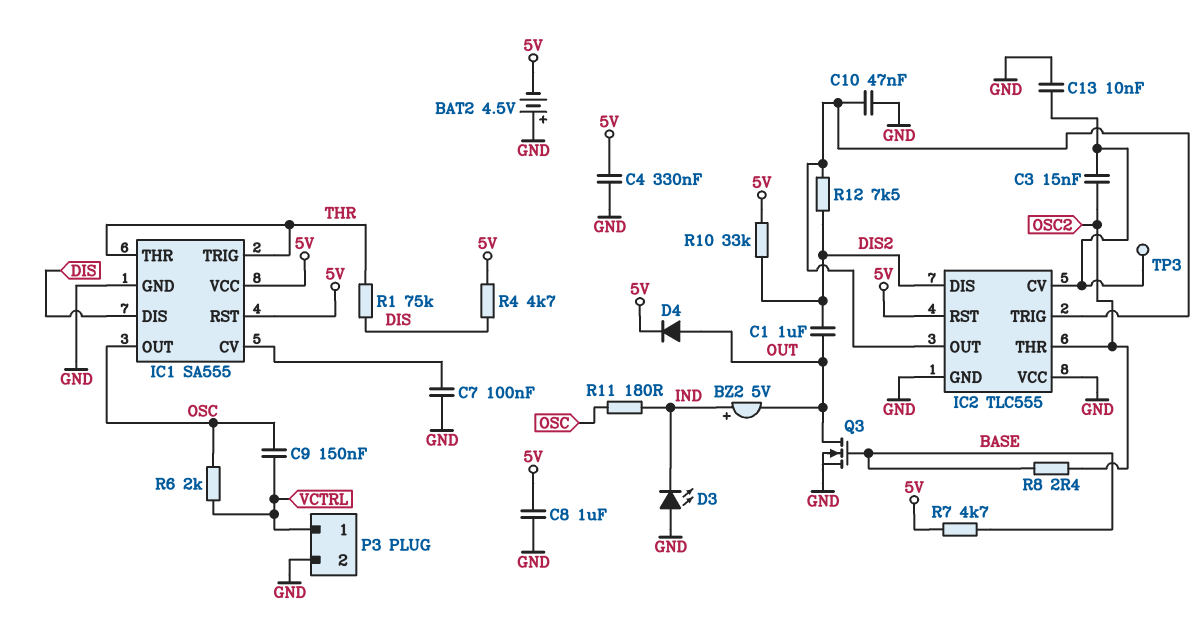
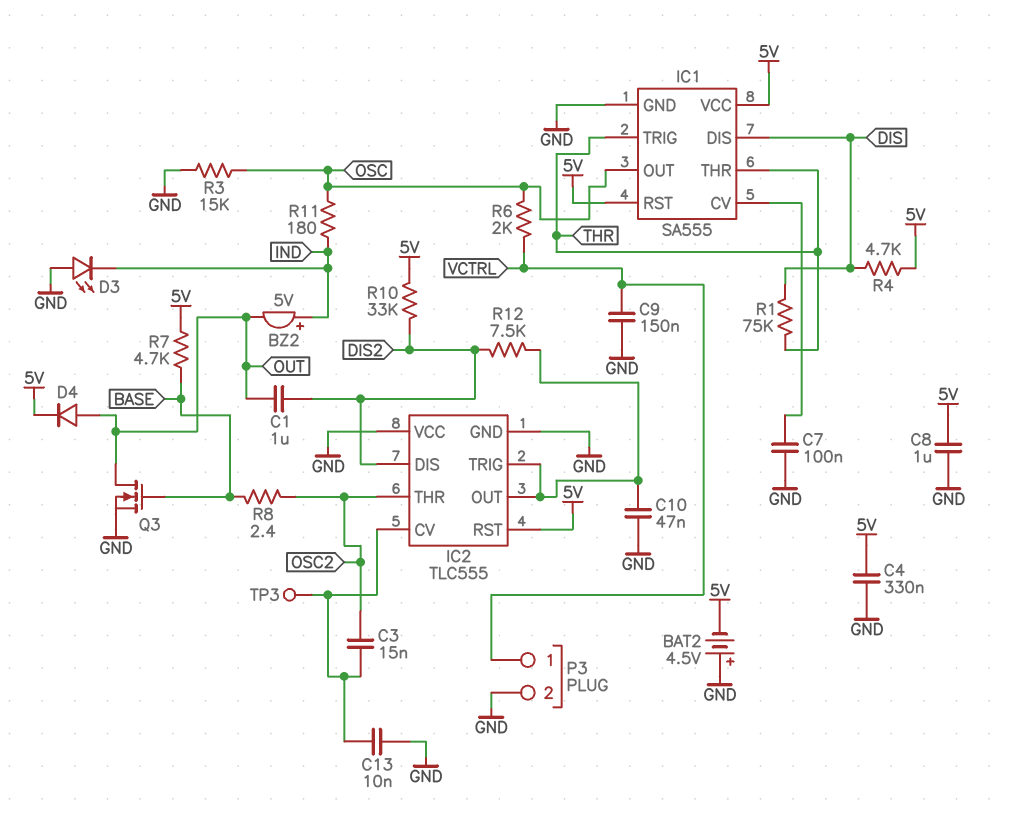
C9: 150nF (OSC, VCTRL) -> 150nF (GND, VCTRL)
R3: none -> 15k (GND, OSC)

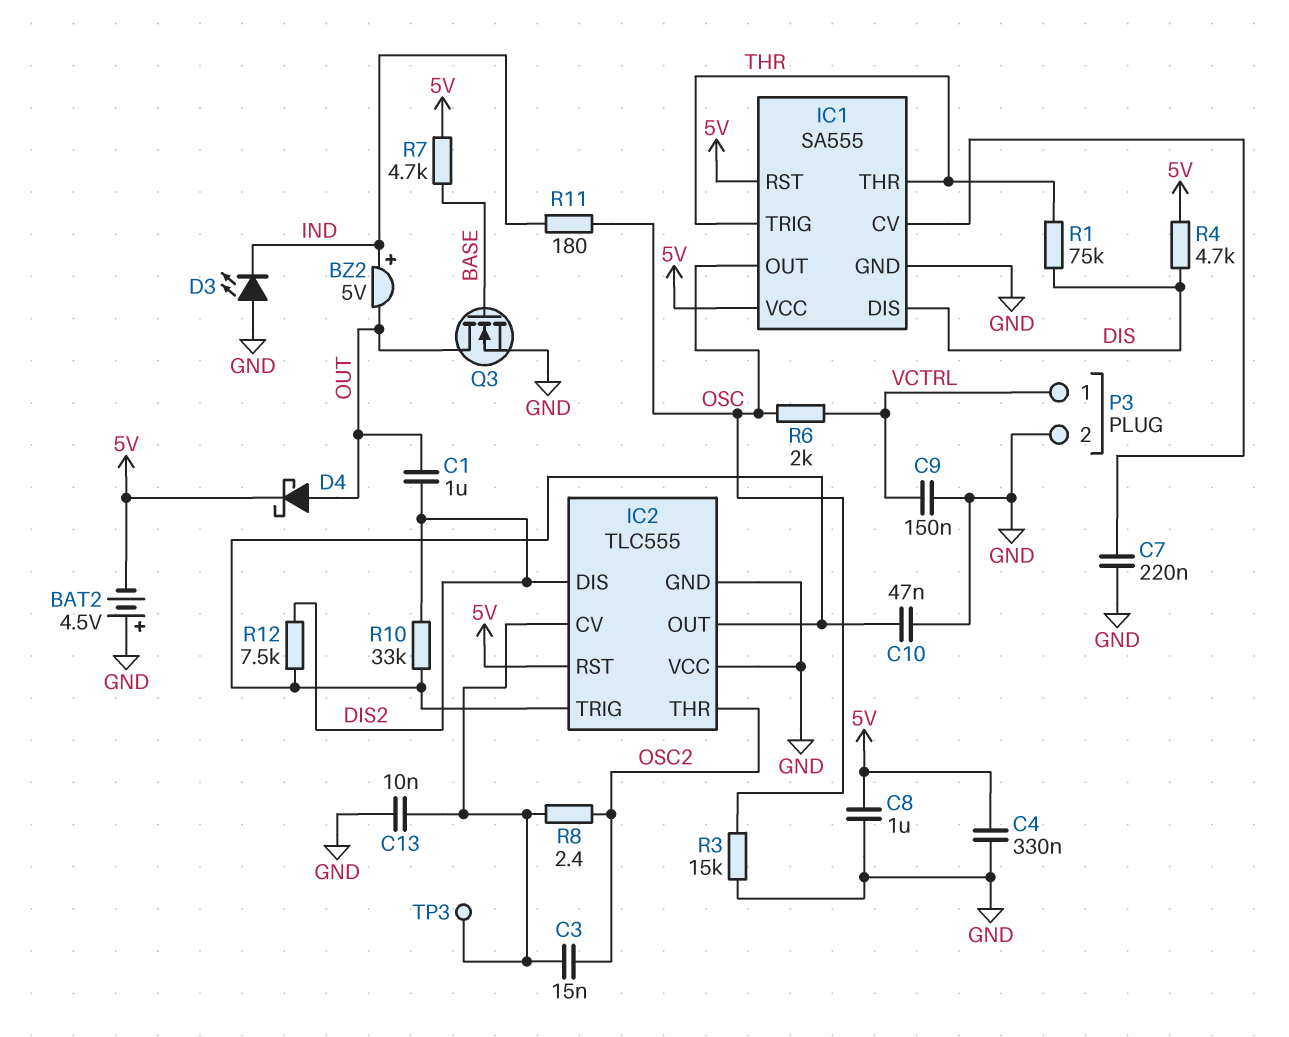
C7: 100nF (GND, IC1/CV) -> 220nF (GND, IC1/CV)
D4: diode (A OUT, K 5V) -> schottky (A OUT, K 5V)
R8: 2.4 (BASE, OSC2) -> 2.4 (IC2/CV, OSC2)
R10: 33k (5V, DIS2) -> 33k (DIS2, IC2/OUT)

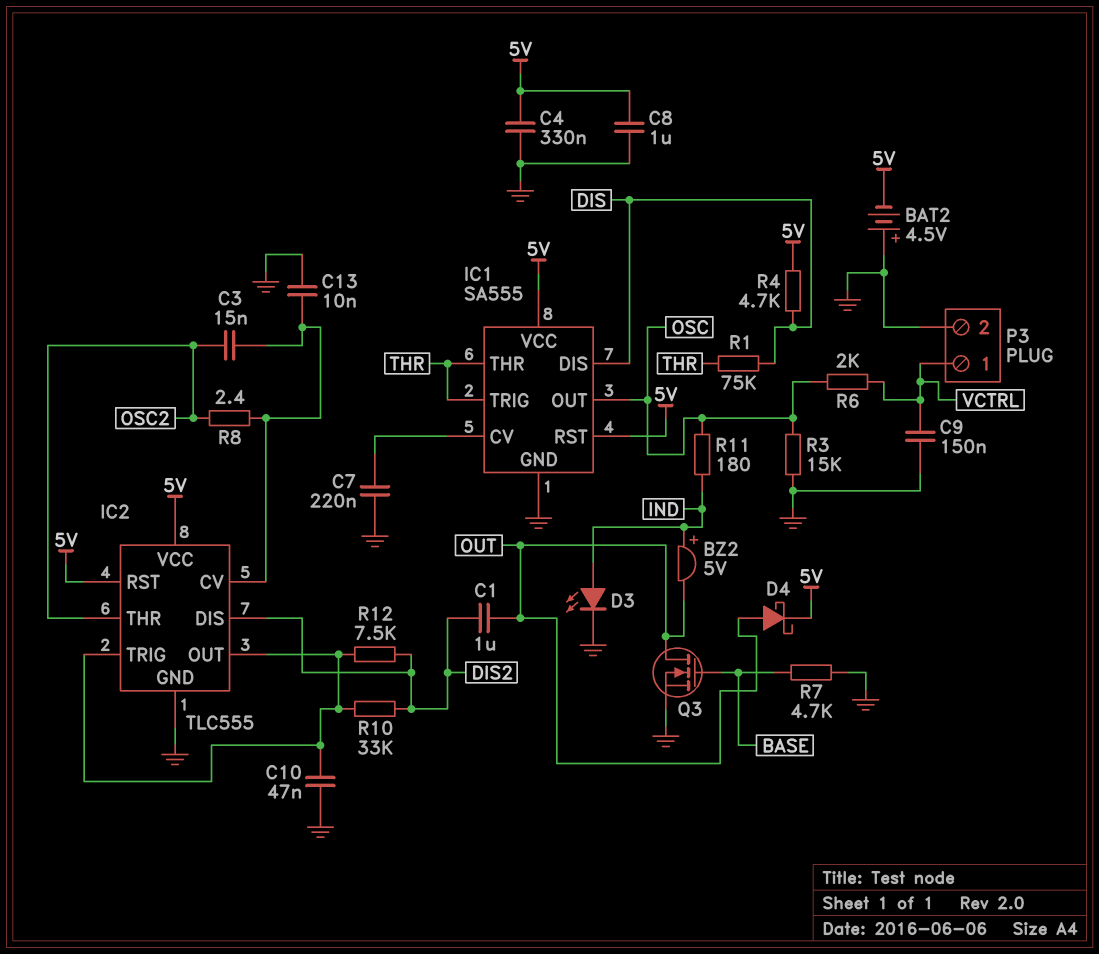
D3: LED (A GND, K IND) -> LED (A IND, K GND)
IC2 pin VCC: GND -> 5V
R7: 4.7k (5V, BASE) -> 4.7k (BASE, GND)
TP3: test point (IC2/CV) -> none

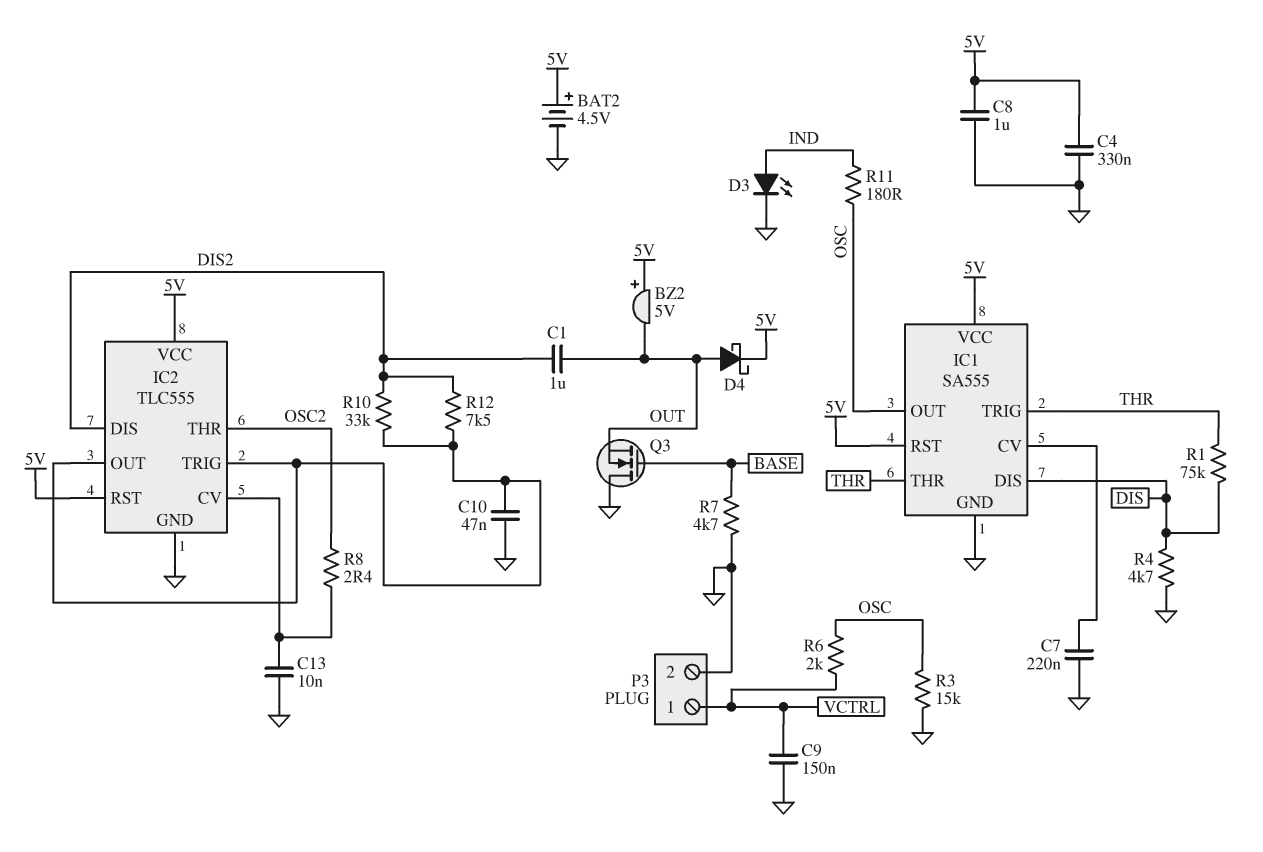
BAT2: 4.5V (plus GND, minus 5V) -> 4.5V (plus 5V, minus GND)
BZ2: buzzer 5V (plus IND, minus OUT) -> buzzer 5V (plus 5V, minus OUT)
C3: 15nF (IC2/CV, OSC2) -> none
Q3: NMOS (G BASE, D OUT, S GND) -> NMOS (G BASE, D GND, S OUT)
R4: 4.7k (5V, DIS) -> 4.7k (DIS, GND)

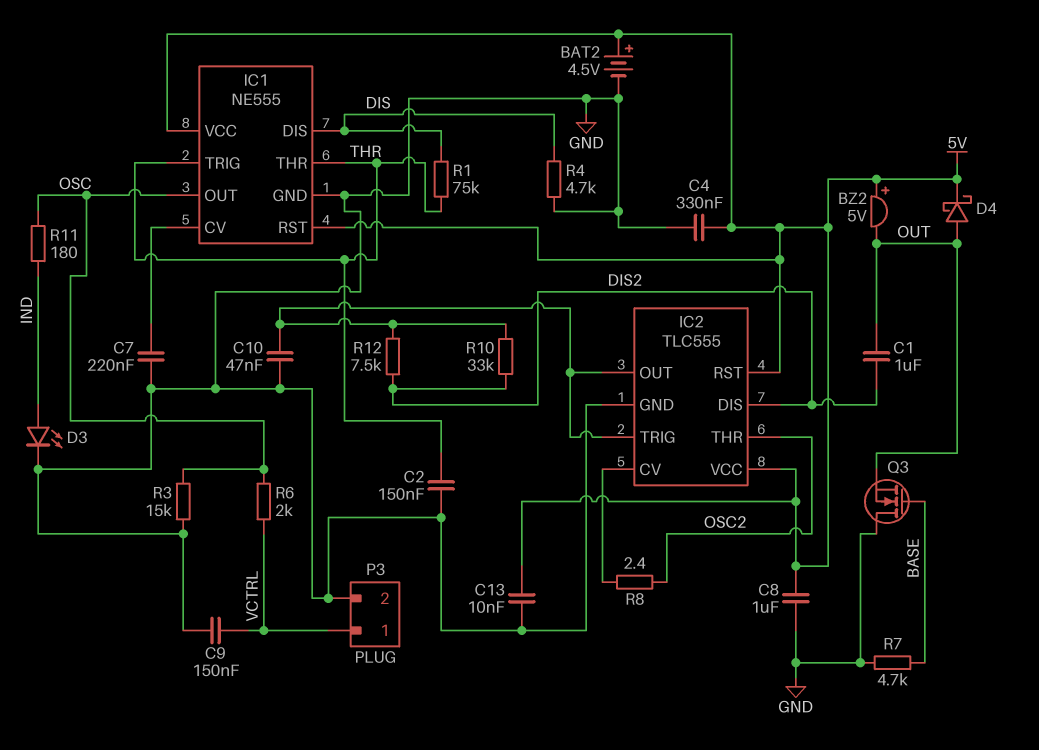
C2: none -> 150nF (GND, THR)
C13: 10nF (GND, IC2/CV) -> 10nF (5V, GND)
IC1: SA555 -> NE555

